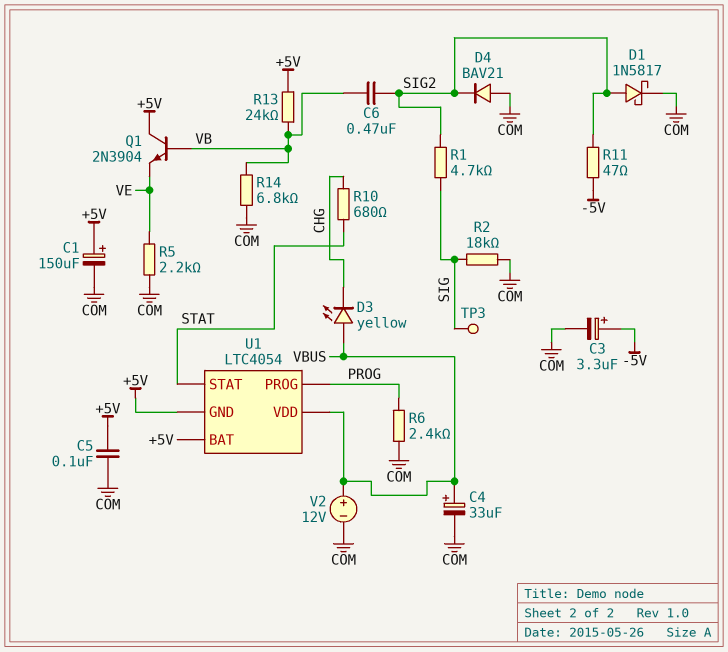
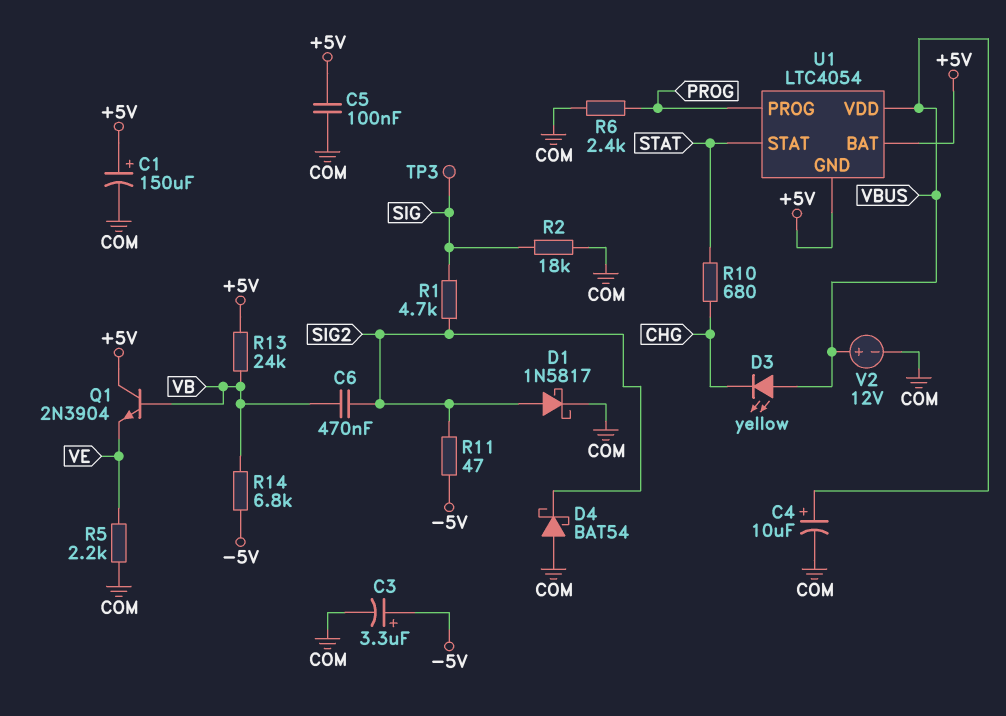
C4: 33uF (plus VBUS, minus COM) -> 10uF (plus VBUS, minus COM)
D4: diode BAV21 (A COM, K SIG2) -> schottky BAT54 (A COM, K SIG2)
R14: 6.8k (COM, VB) -> 6.8k (-5V, VB)

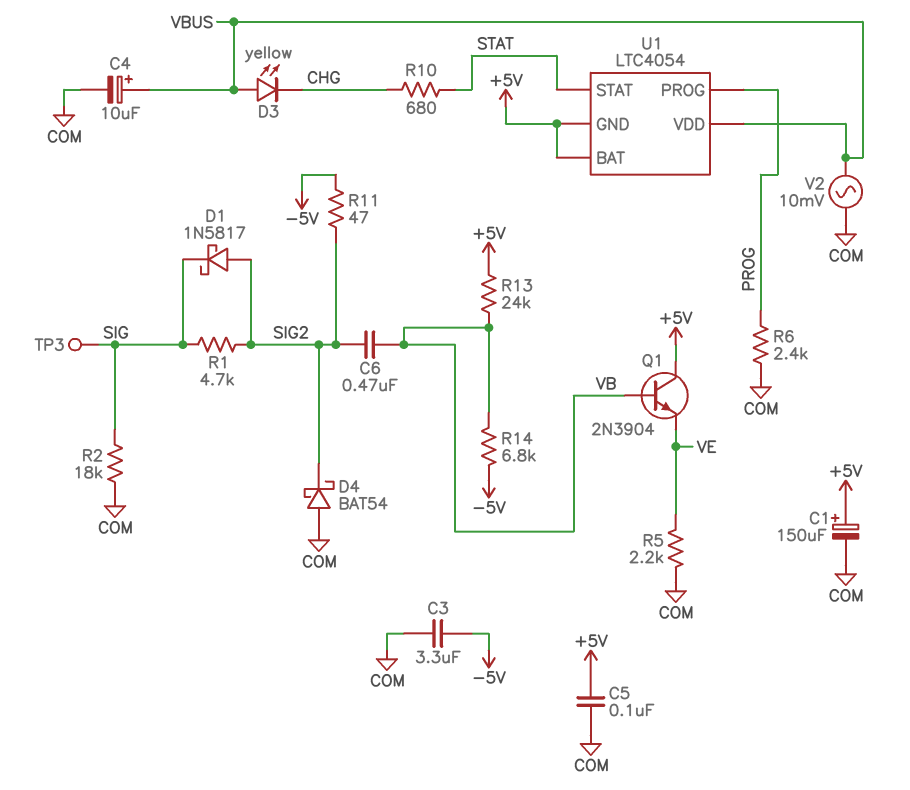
C3: 3.3uF (plus -5V, minus COM) -> 3.3uF (-5V, COM)
D1: schottky 1N5817 (A SIG2, K COM) -> schottky 1N5817 (A SIG2, K SIG)
V2: 12V (plus VBUS, minus COM) -> AC 10mV (COM, VBUS)

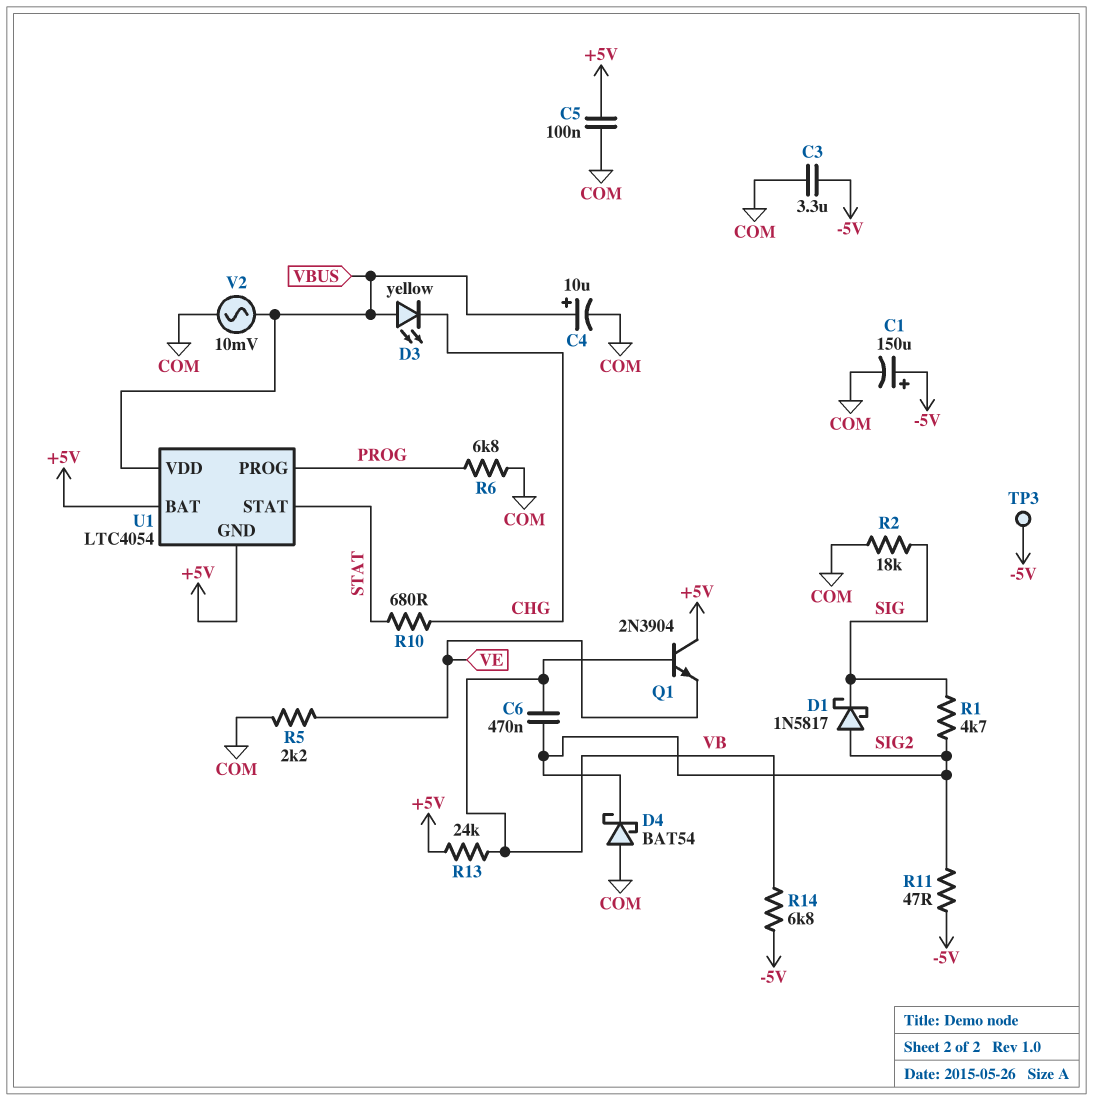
C1: 150uF (plus +5V, minus COM) -> 150uF (plus -5V, minus COM)
R6: 2.4k (COM, PROG) -> 6.8k (COM, PROG)
TP3: test point (SIG) -> test point (-5V)

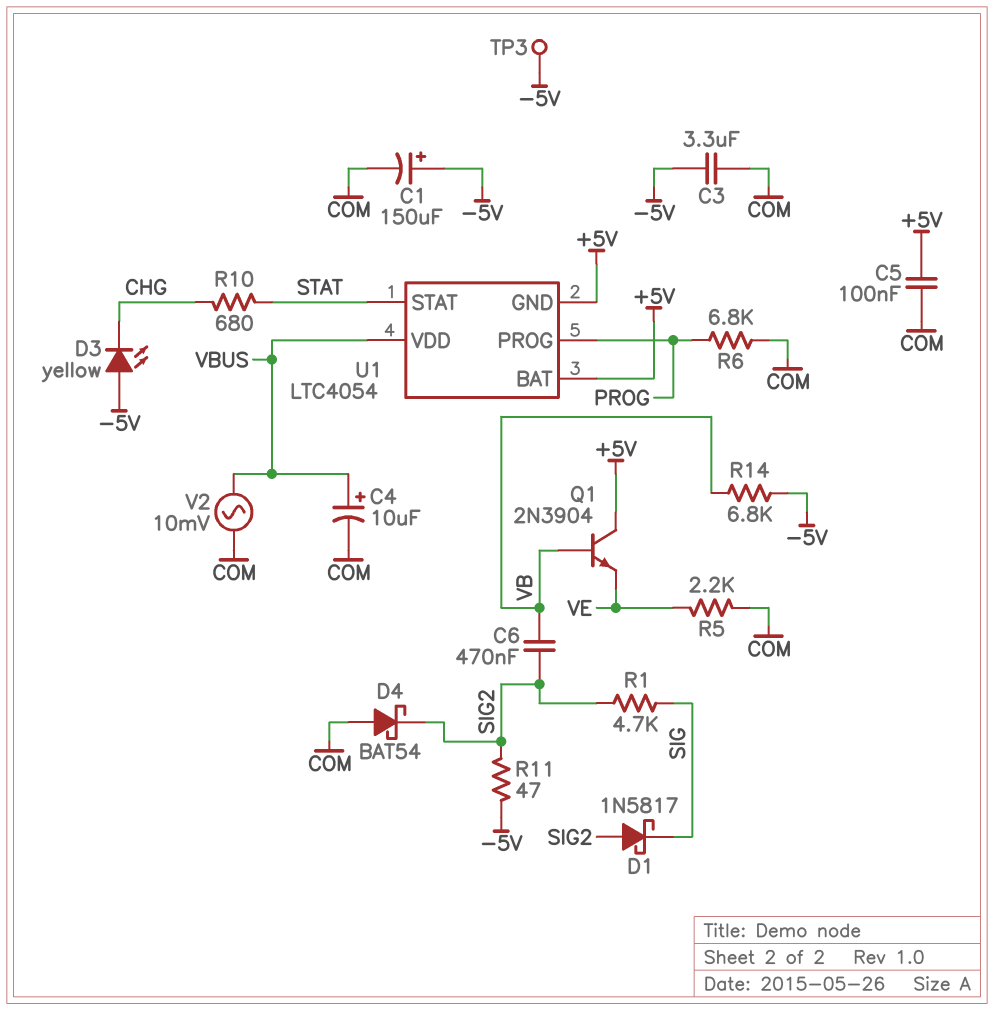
D3: LED yellow (A VBUS, K CHG) -> LED yellow (A -5V, K CHG)
R2: 18k (COM, SIG) -> none
R13: 24k (+5V, VB) -> none

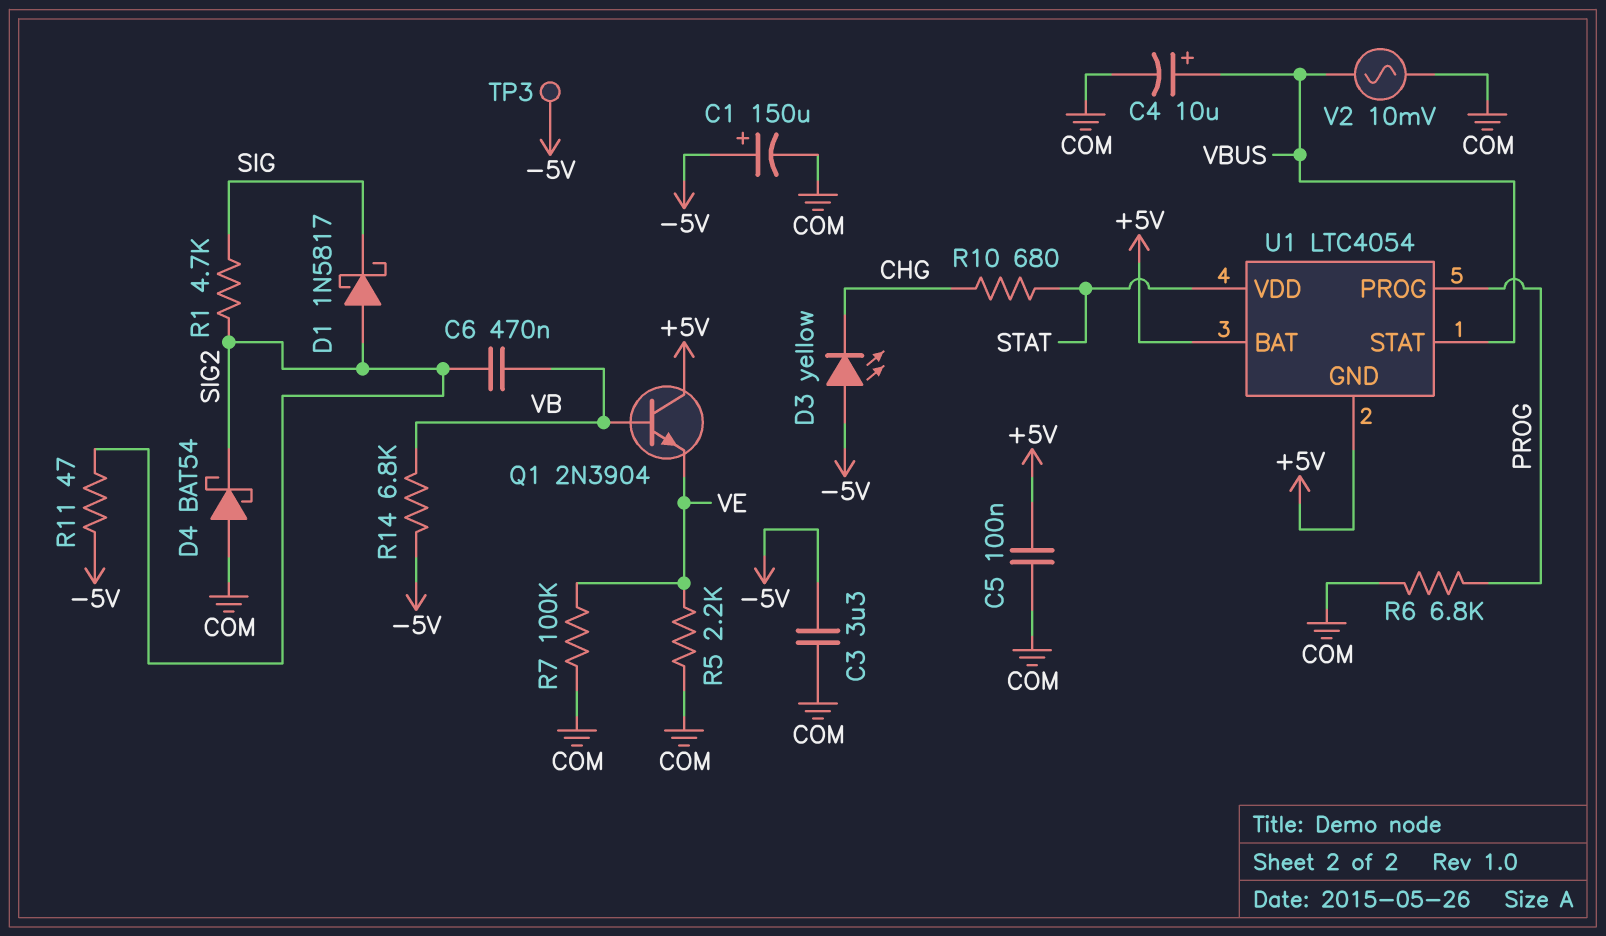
R7: none -> 100k (COM, VE)
U1 pin STAT: STAT -> VBUS
U1 pin VDD: VBUS -> STAT

